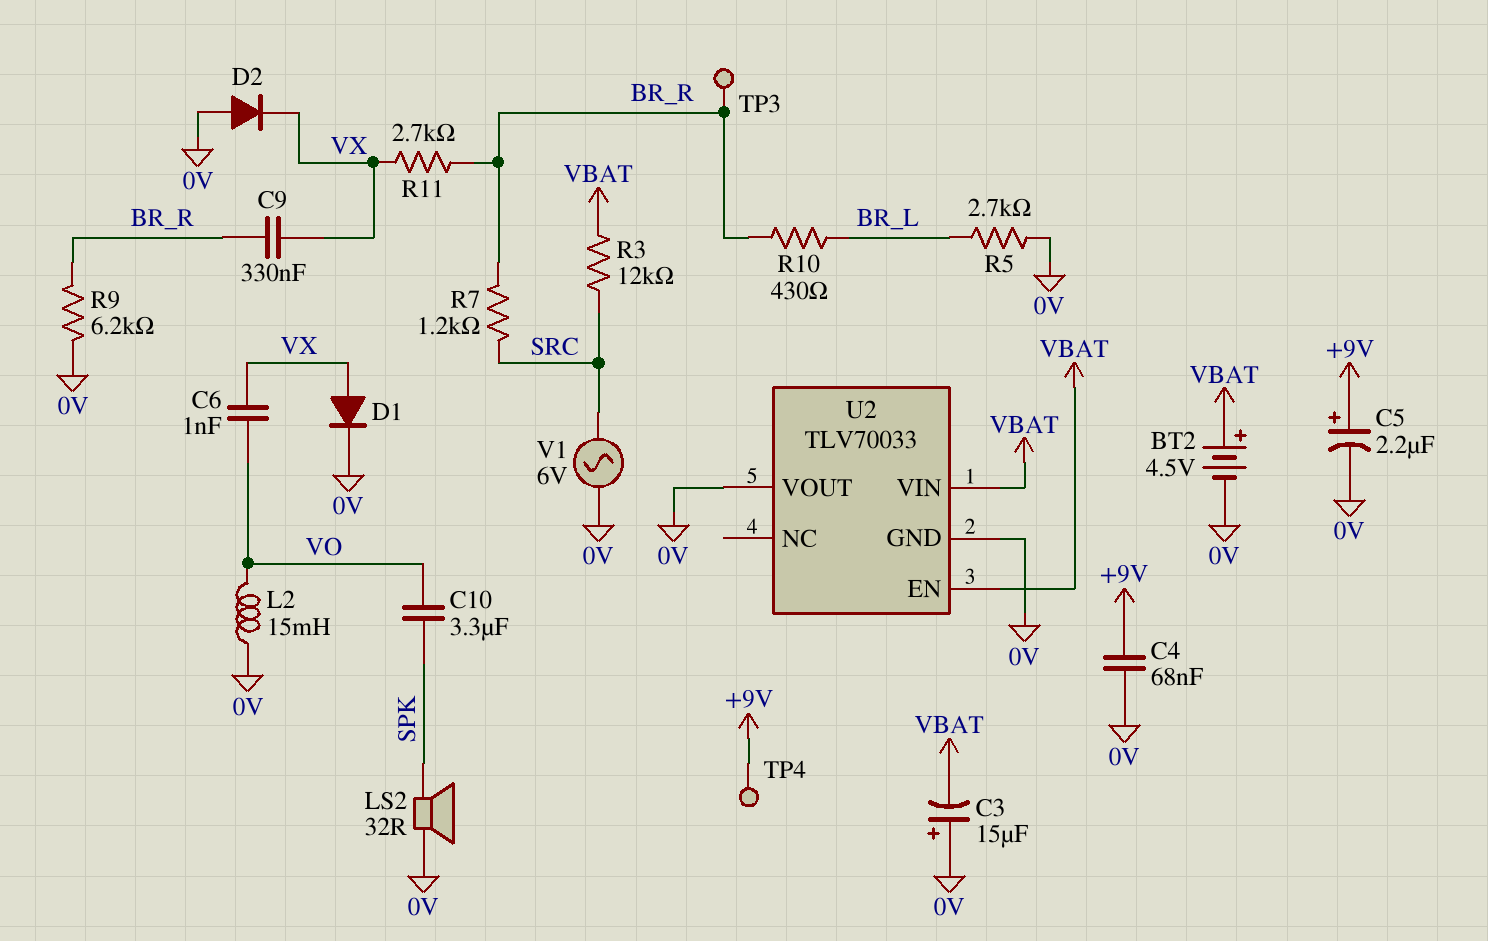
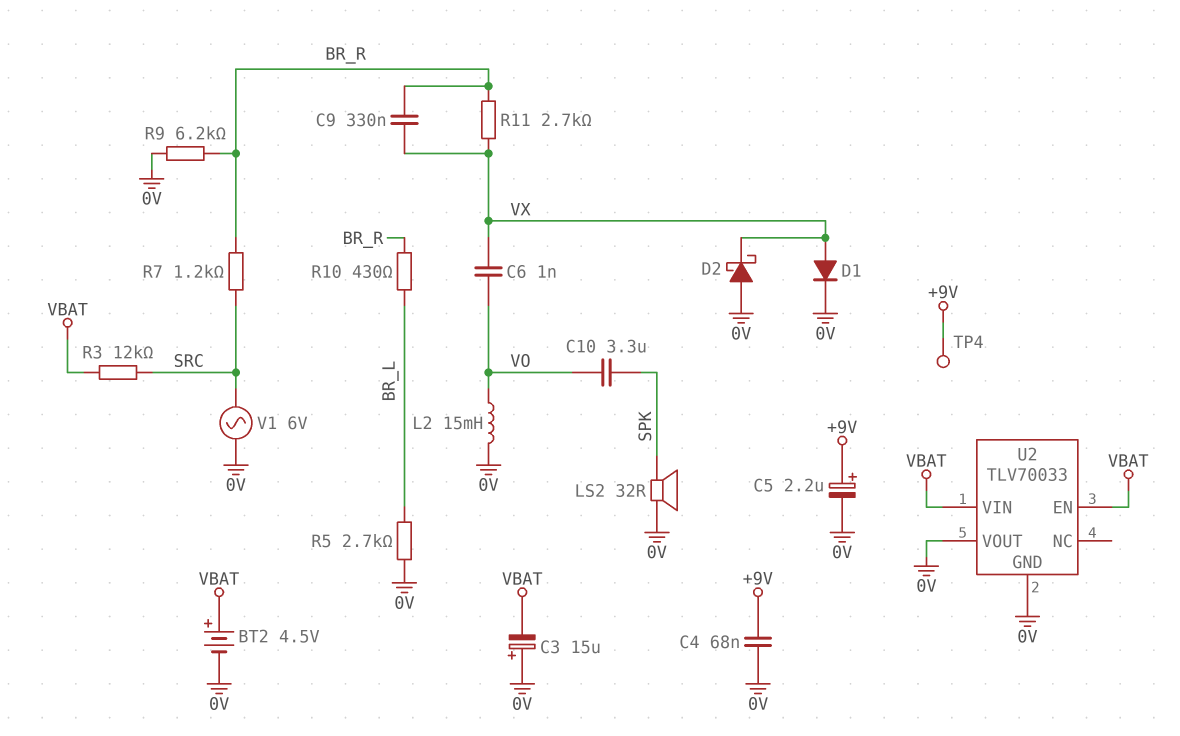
D2: diode (A 0V, K VX) -> schottky (A 0V, K VX)
TP3: test point (BR_R) -> none

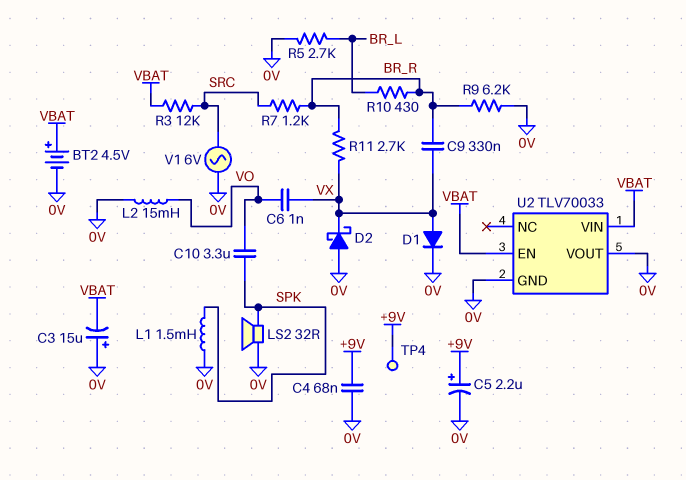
L1: none -> 1.5mH (0V, SPK)

